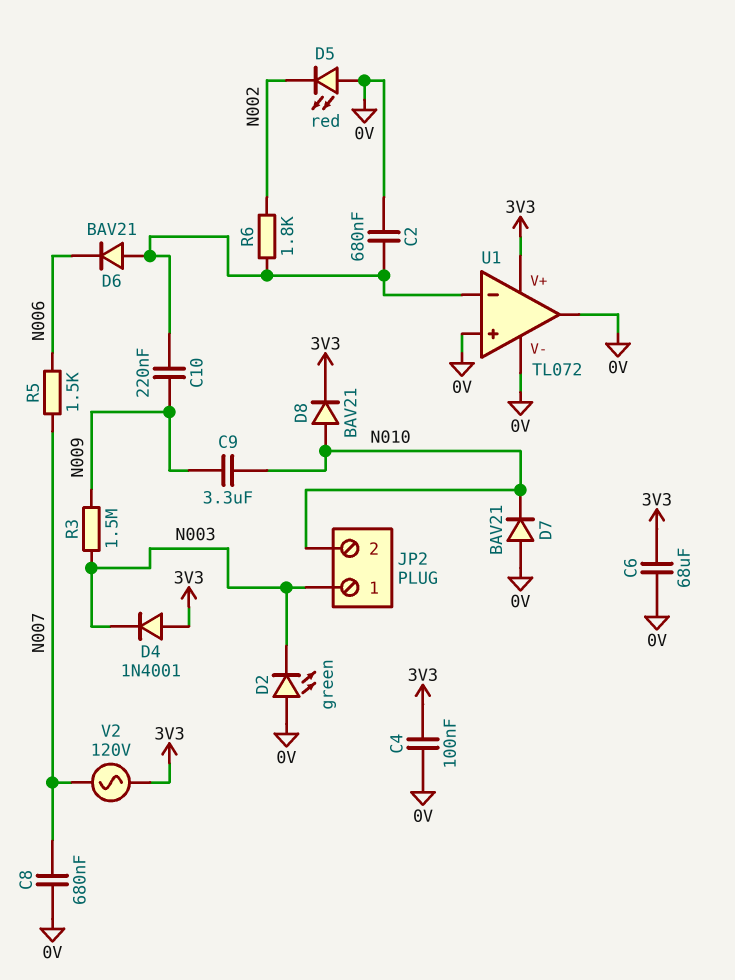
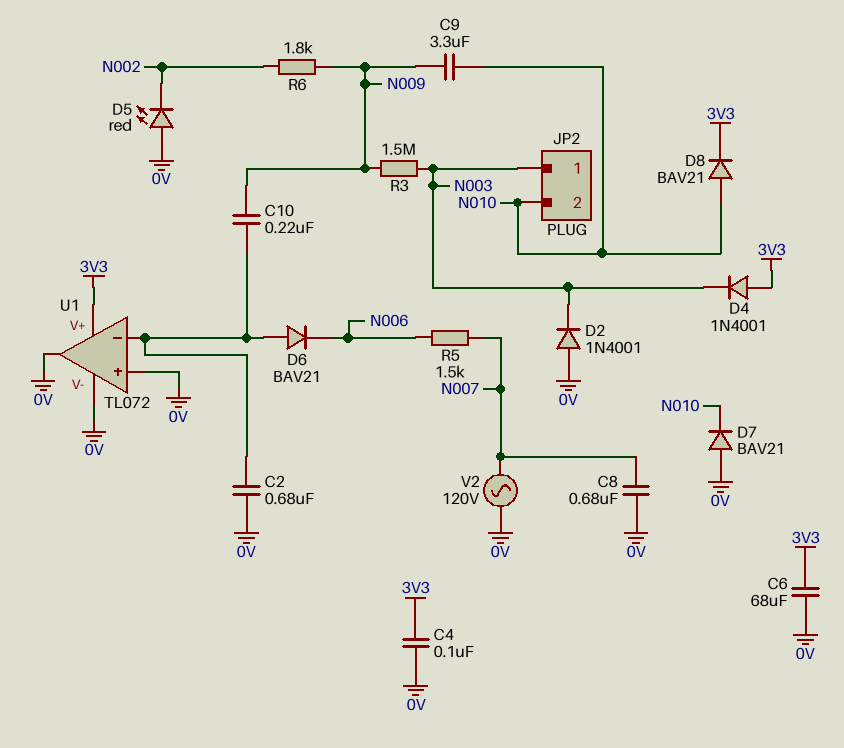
D2: LED green (A 0V, K N003) -> diode 1N4001 (A 0V, K N003)
R6: 1.8k (N002, U1/in-) -> 1.8k (N002, N009)
V2: AC 120V (3V3, N007) -> AC 120V (0V, N007)

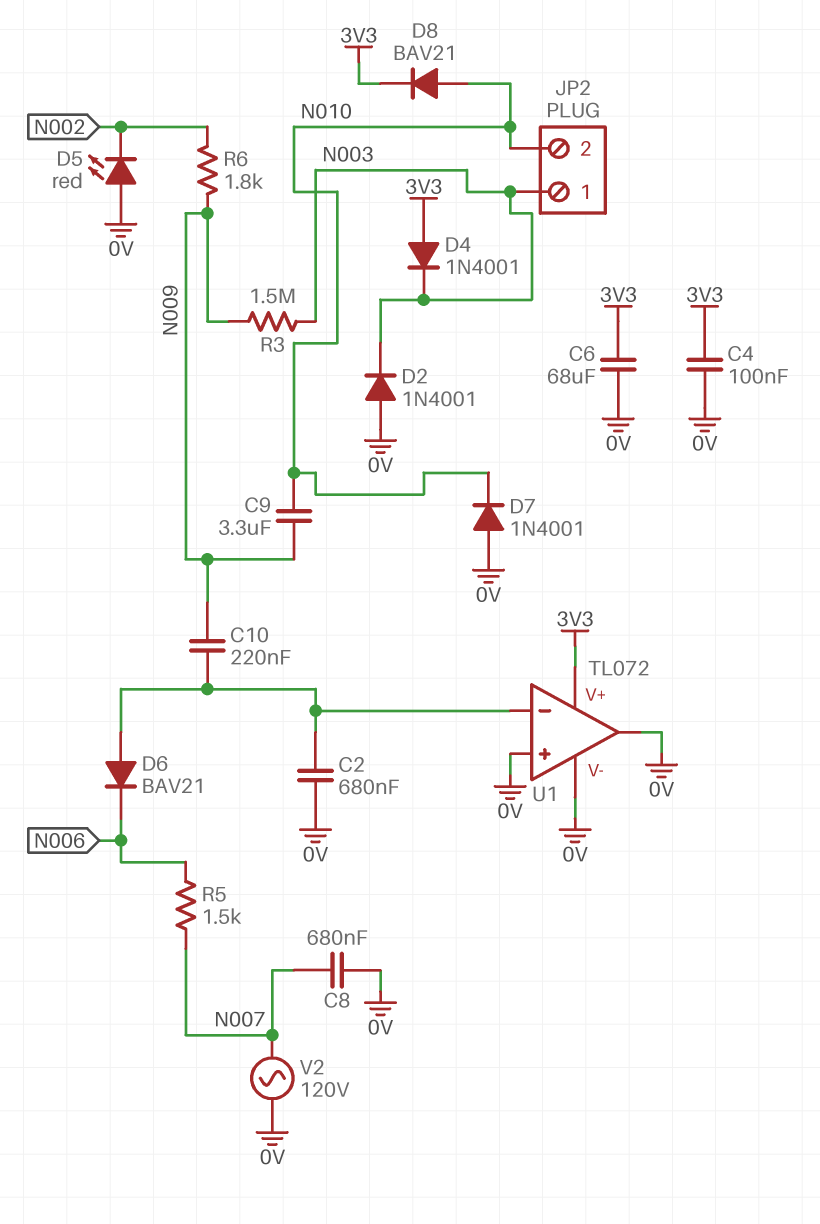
D7: diode BAV21 (A 0V, K N010) -> diode 1N4001 (A 0V, K N010)

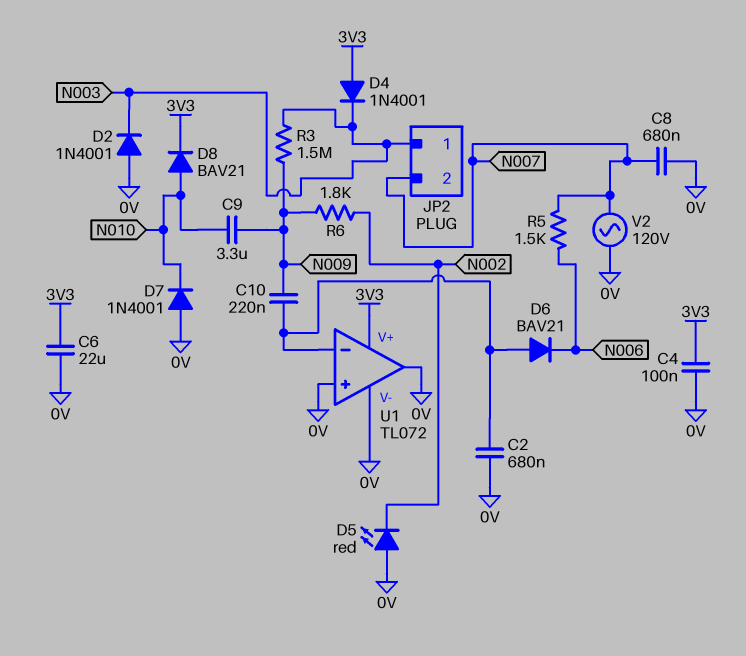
C6: 68uF (0V, 3V3) -> 22uF (0V, 3V3)
JP2 pin 2: N010 -> N007

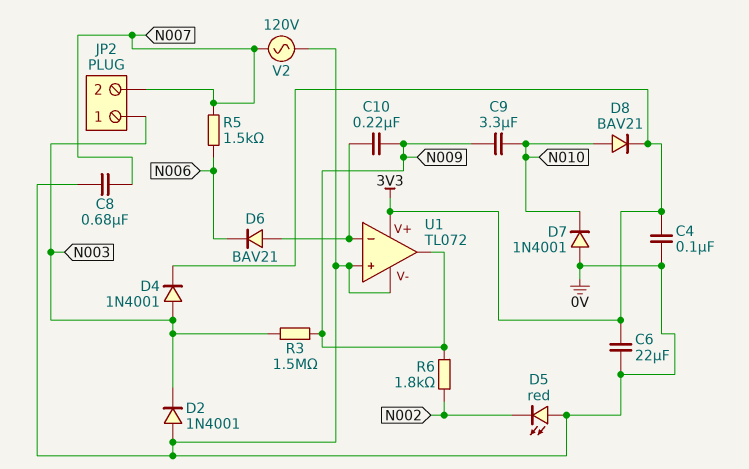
C2: 680nF (0V, U1/in-) -> none
D4: diode 1N4001 (A 3V3, K N003) -> diode 1N4001 (A N003, K 3V3)
U1 pin out: 0V -> N009

